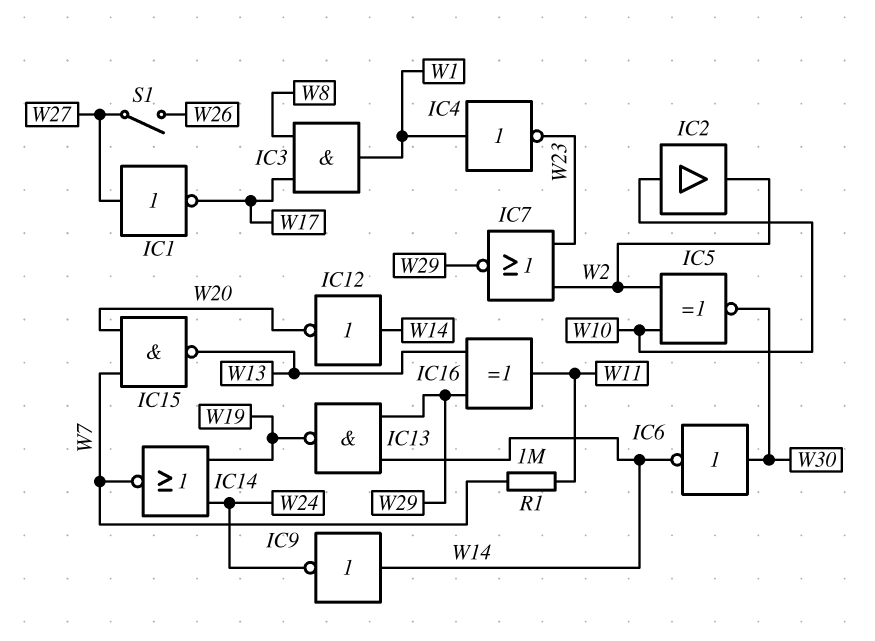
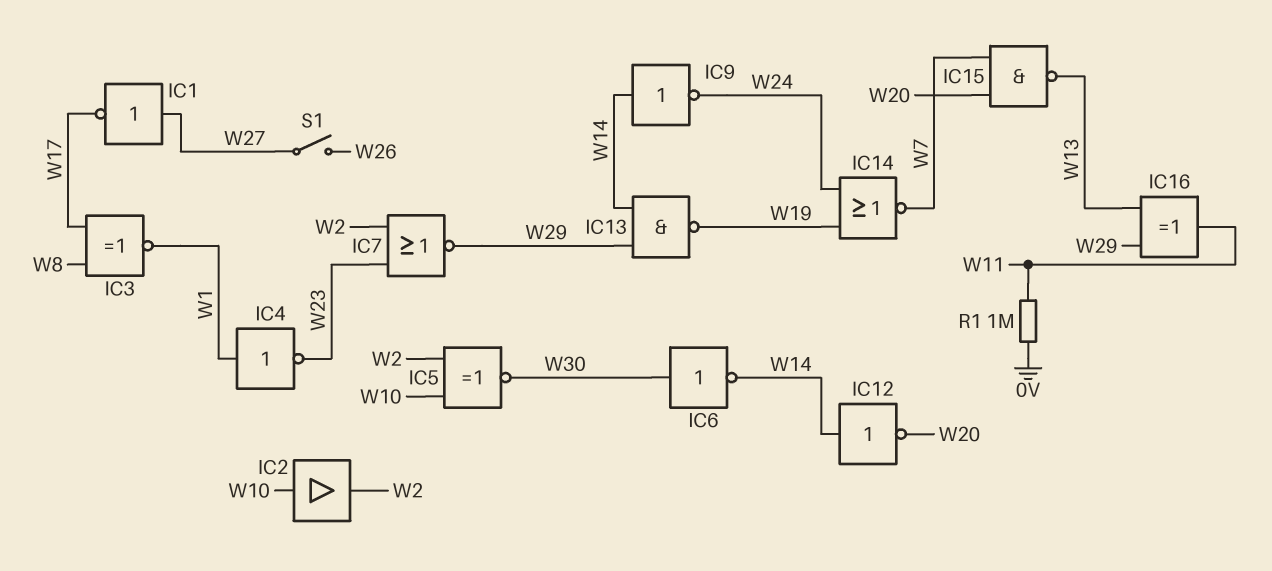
IC3: AND (in W8, in W17, out W1) -> XNOR (in W8, in W17, out W1)
R1: 1M (W7, W11) -> 1M (0V, W11)

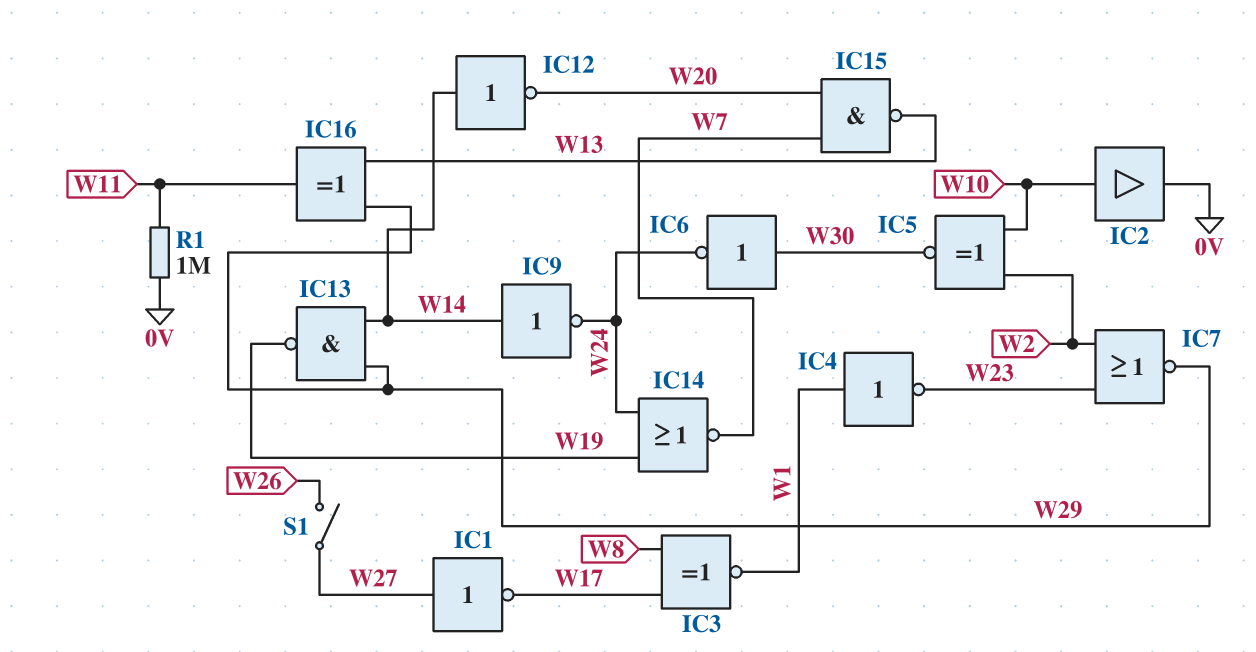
IC2: buffer (in W10, out W2) -> buffer (in W10, out 0V)
IC6: NOT (in W30, out W14) -> NOT (in W30, out W24)

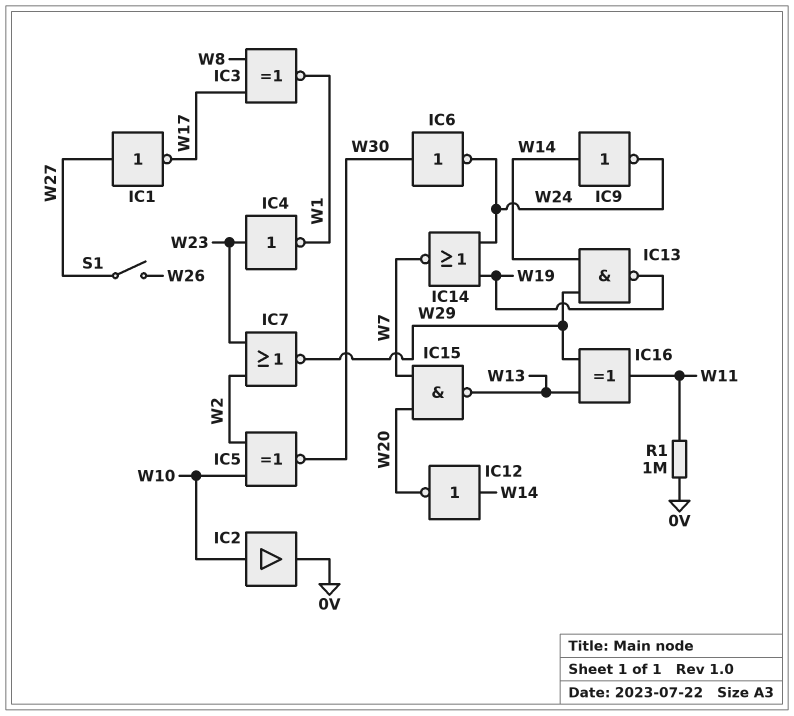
IC4: NOT (in W1, out W23) -> NOT (in W23, out W1)

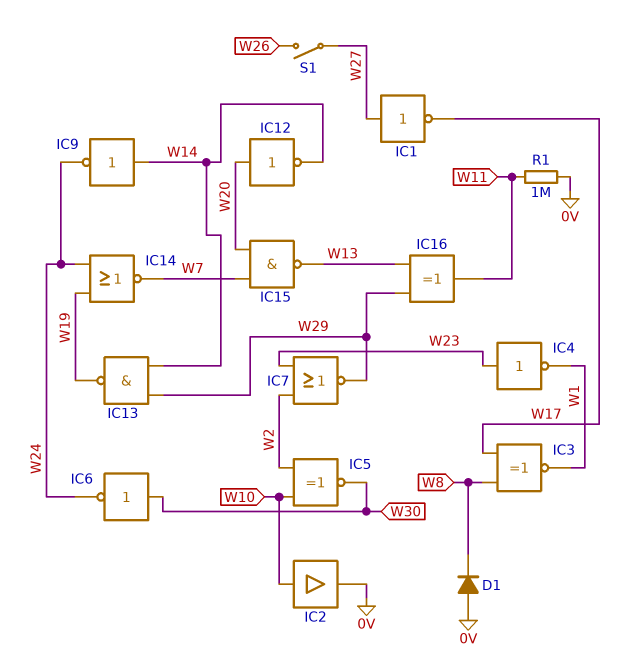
D1: none -> diode (A 0V, K W8)
IC12: NOT (in W14, out W20) -> NOT (in W20, out W14)

